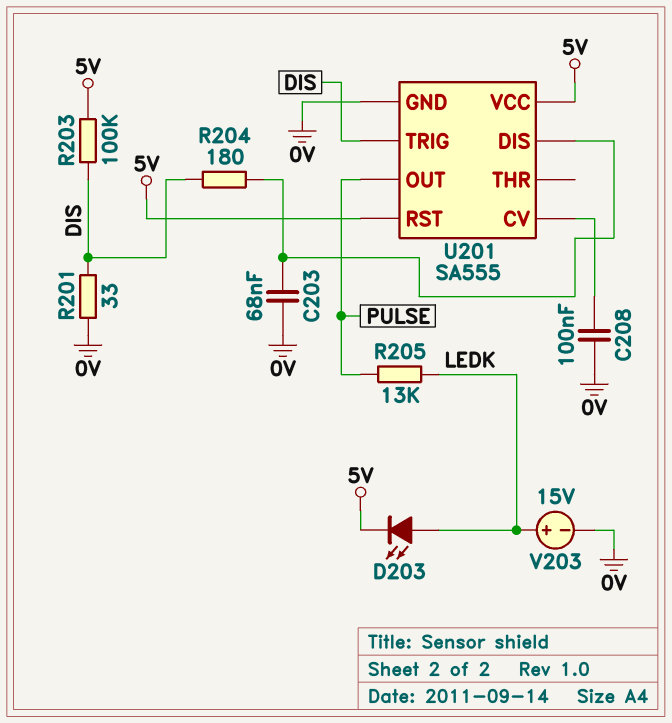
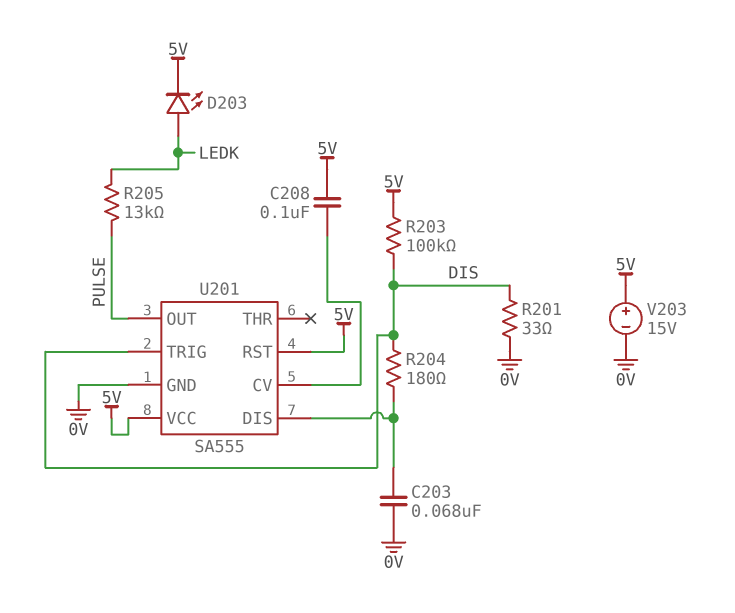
C208: 100nF (0V, U201/CV) -> 100nF (5V, U201/CV)
V203: 15V (plus LEDK, minus 0V) -> 15V (plus 5V, minus 0V)

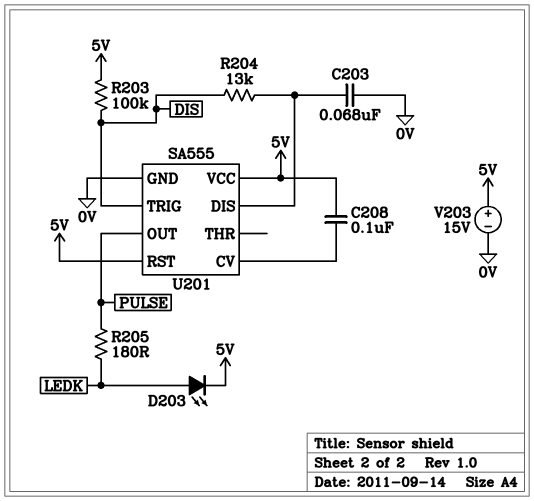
R201: 33 (0V, DIS) -> none
R204: 180 (DIS, U201/DIS) -> 13k (DIS, U201/DIS)
R205: 13k (LEDK, PULSE) -> 180 (LEDK, PULSE)

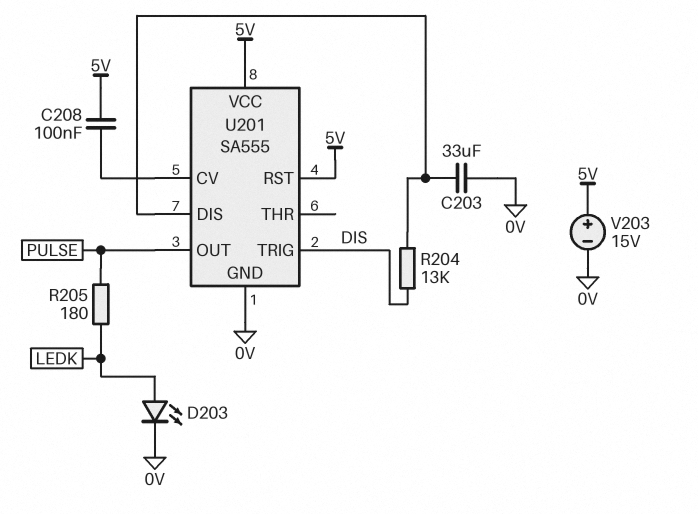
C203: 68nF (0V, U201/DIS) -> 33uF (0V, U201/DIS)
D203: LED (A LEDK, K 5V) -> LED (A LEDK, K 0V)
R203: 100k (5V, DIS) -> none

